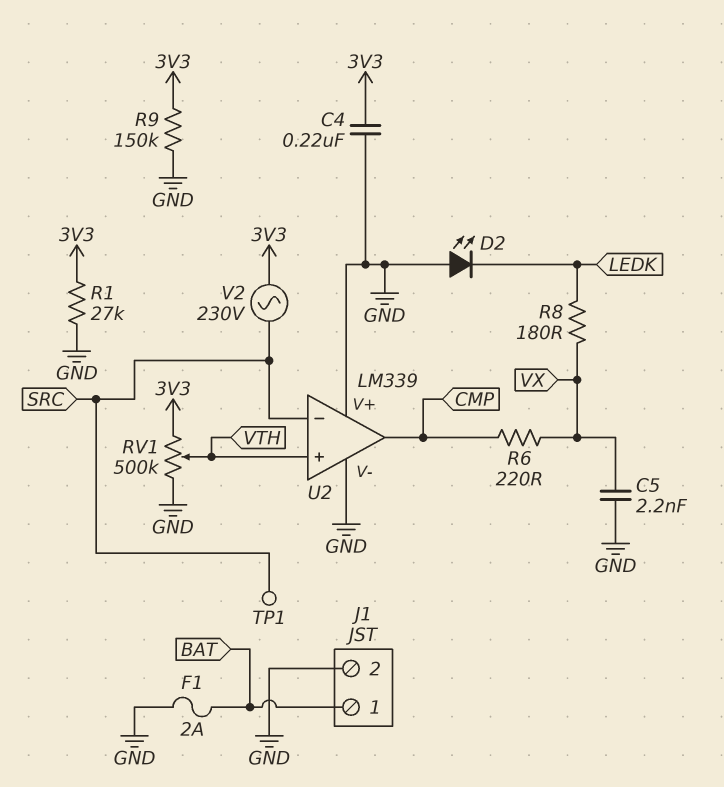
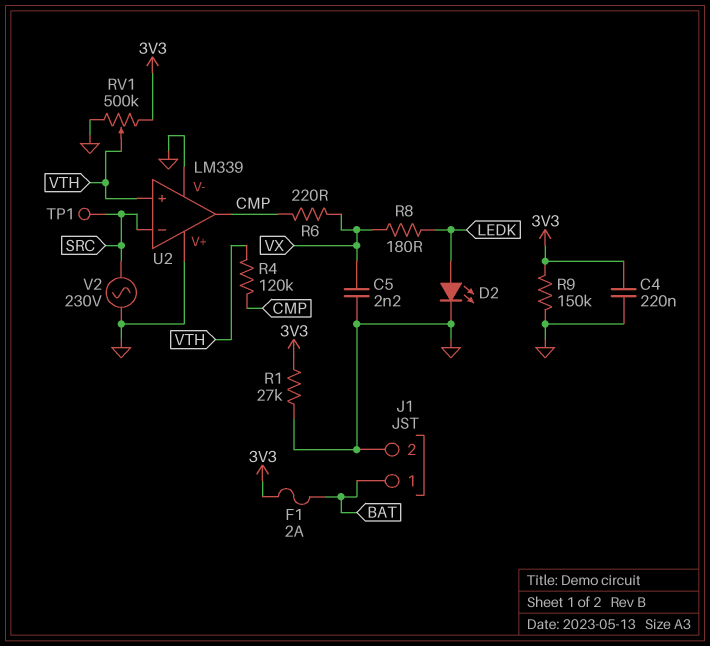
D2: LED (A GND, K LEDK) -> LED (A LEDK, K GND)
F1: 2A (BAT, GND) -> 2A (3V3, BAT)
R4: none -> 120k (CMP, VTH)
V2: AC 230V (3V3, SRC) -> AC 230V (GND, SRC)

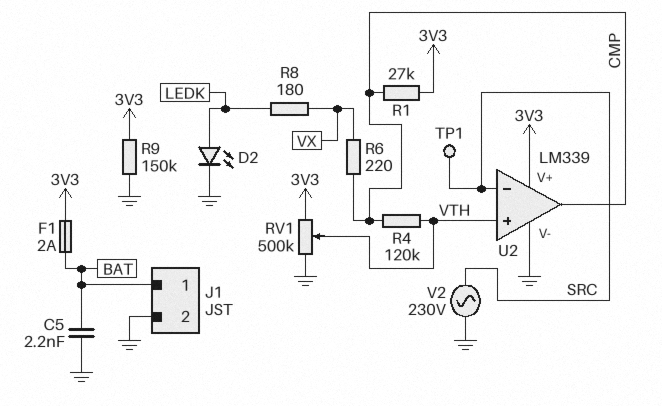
C4: 220nF (3V3, GND) -> none
C5: 2.2nF (GND, VX) -> 2.2nF (BAT, GND)
R1: 27k (3V3, GND) -> 27k (3V3, CMP)
U2 pin V+: GND -> 3V3

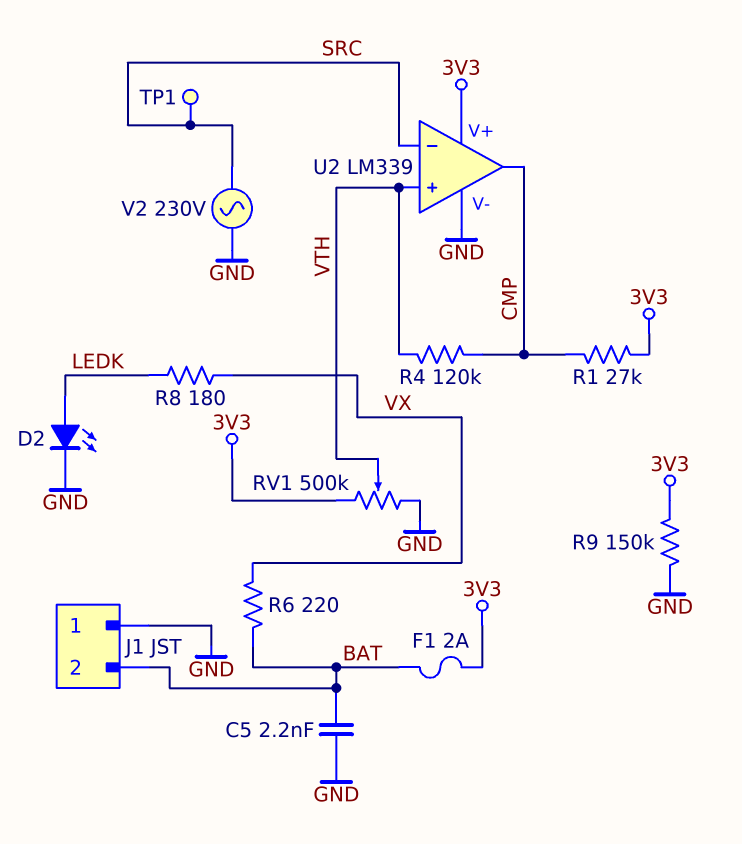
J1 pin 1: BAT -> GND
J1 pin 2: GND -> BAT
R6: 220 (CMP, VX) -> 220 (BAT, VX)

